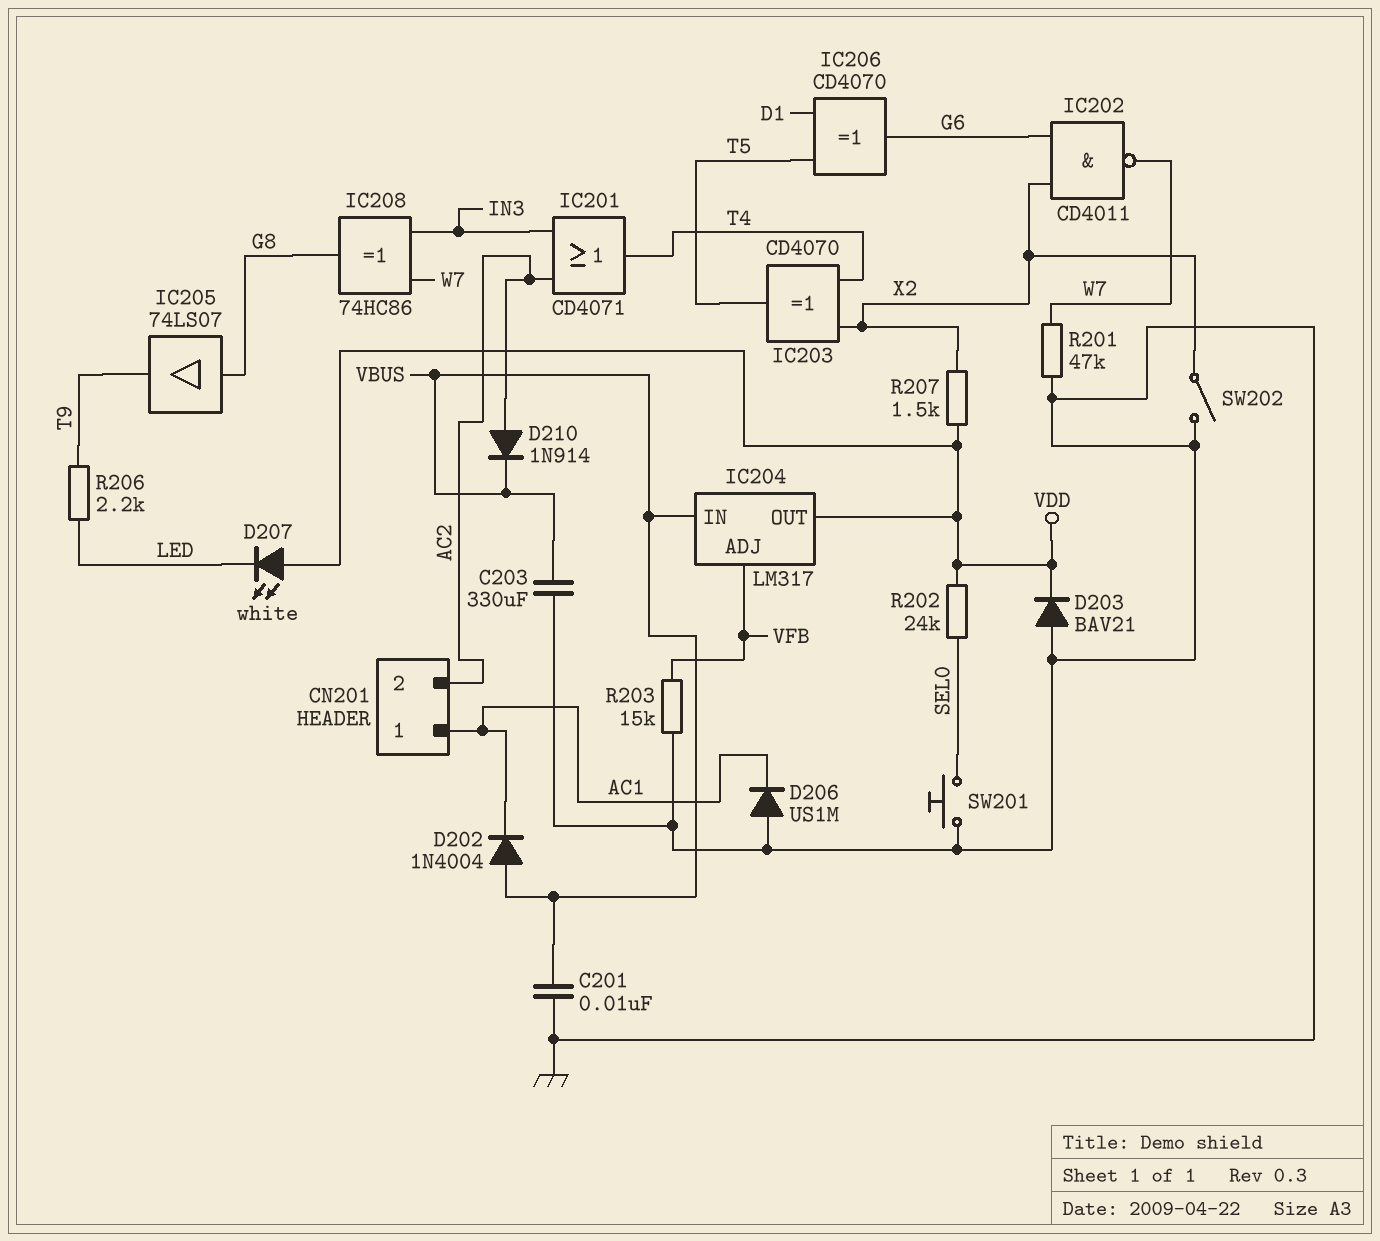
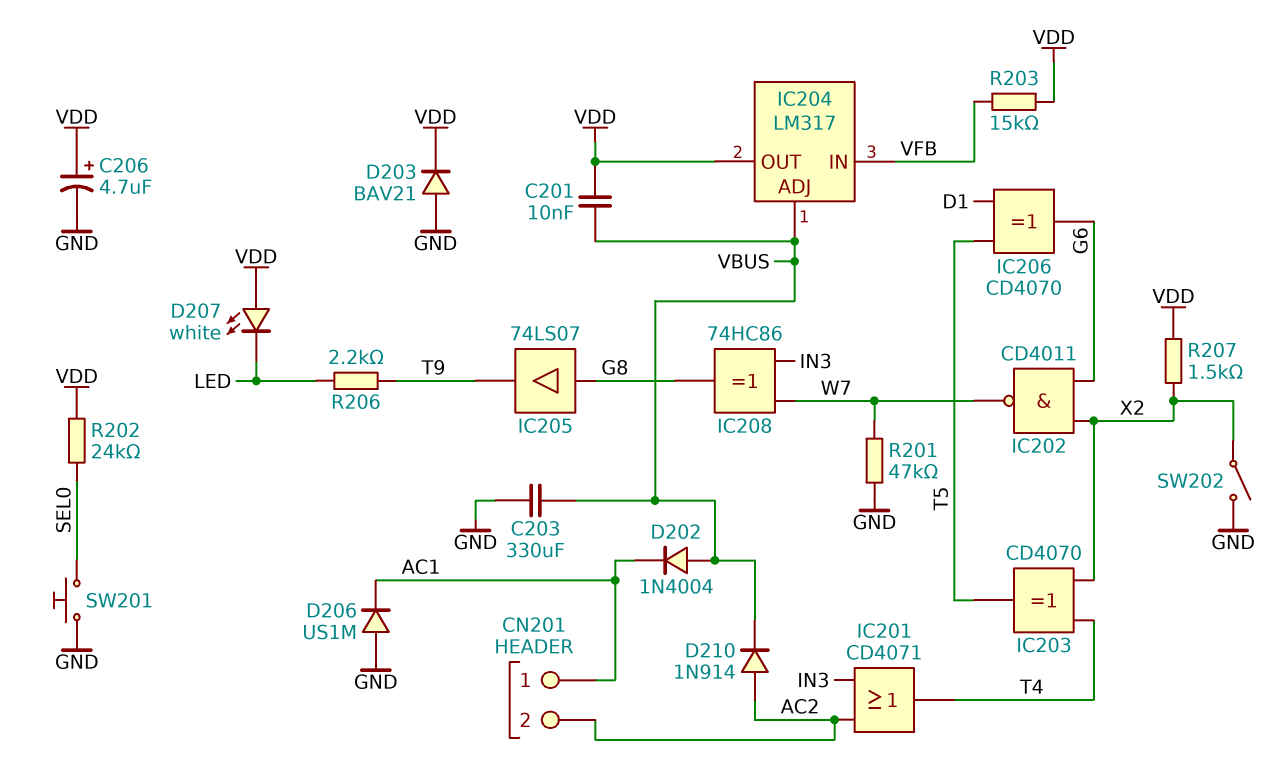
C201: 10nF (GND, VBUS) -> 10nF (VBUS, VDD)
C206: none -> 4.7uF (plus VDD, minus GND)
IC204 pin ADJ: VFB -> VBUS
IC204 pin IN: VBUS -> VFB
R203: 15k (GND, VFB) -> 15k (VDD, VFB)

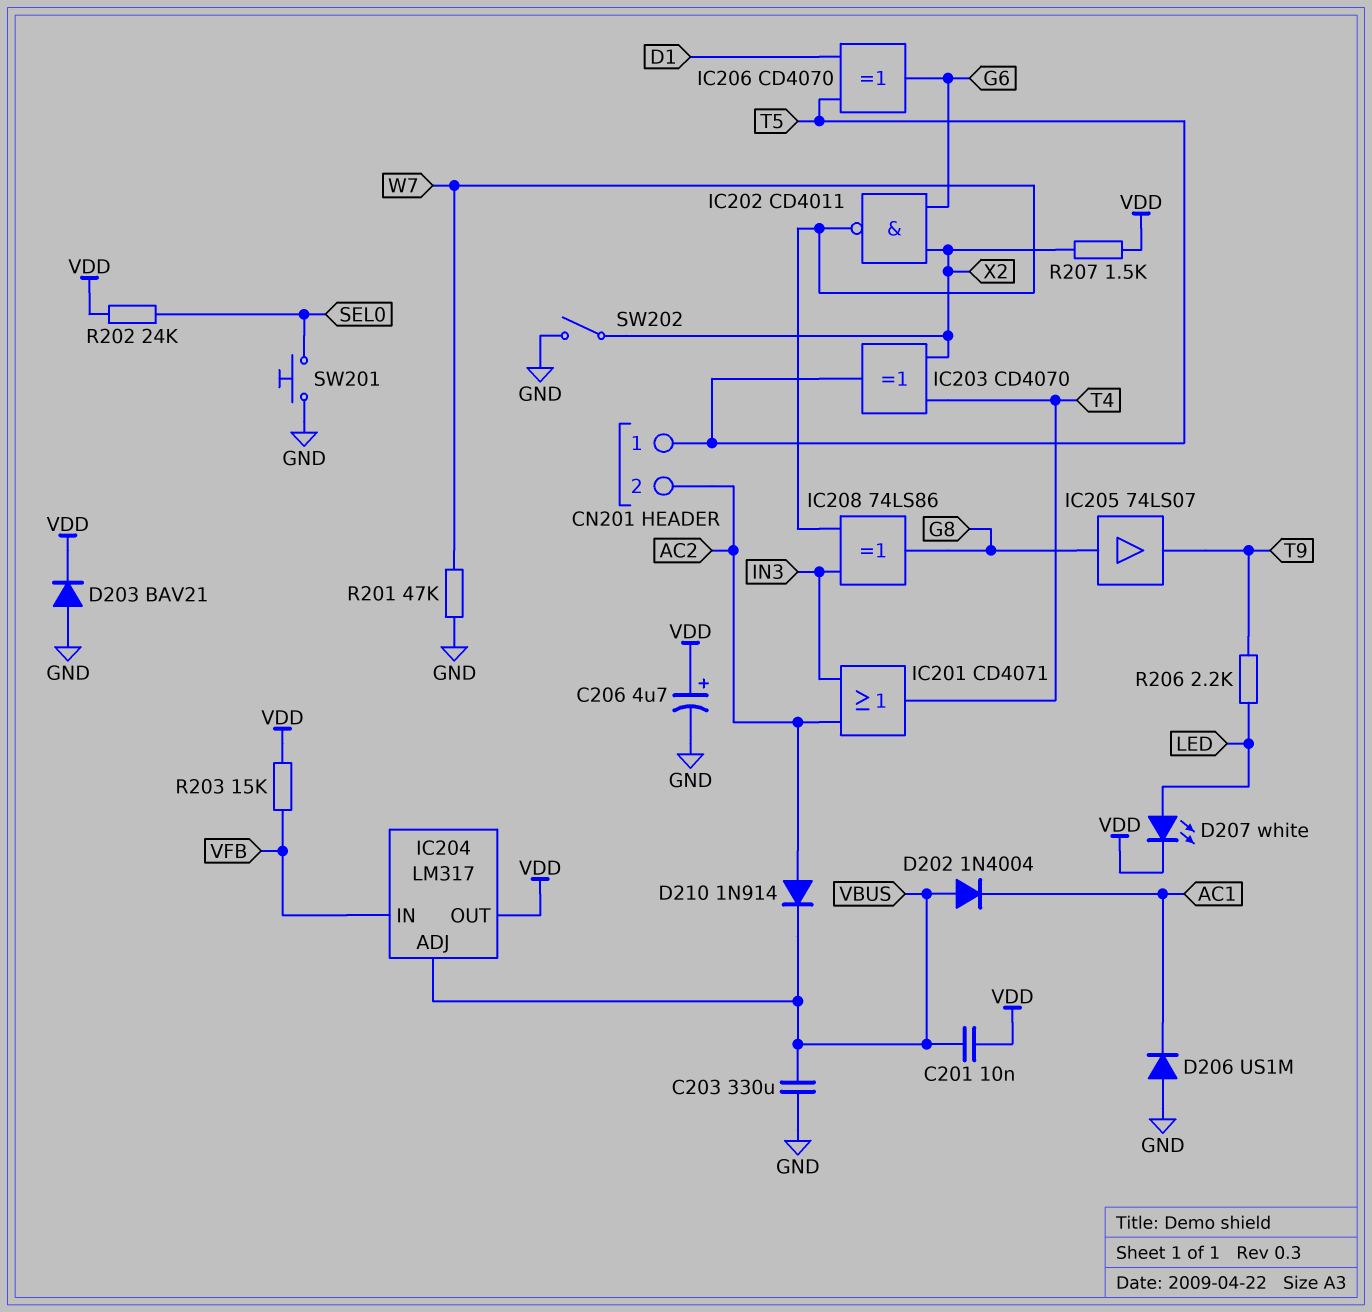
CN201 pin 1: AC1 -> T5
D207: LED white (A VDD, K LED) -> LED white (A LED, K VDD)
IC208: XOR 74HC86 (in IN3, in W7, out G8) -> XOR 74LS86 (in IN3, in W7, out G8)

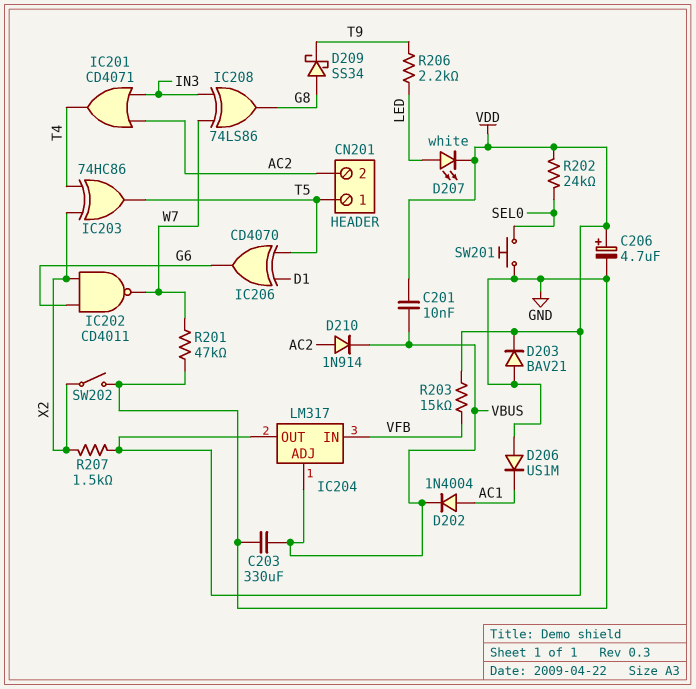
D202: diode 1N4004 (A VBUS, K AC1) -> diode 1N4004 (A AC1, K VBUS)
D209: none -> schottky SS34 (A G8, K T9)
IC203: XOR CD4070 (in T4, in X2, out T5) -> XOR 74HC86 (in T4, in X2, out T5)
IC205: buffer 74LS07 (in G8, out T9) -> none

